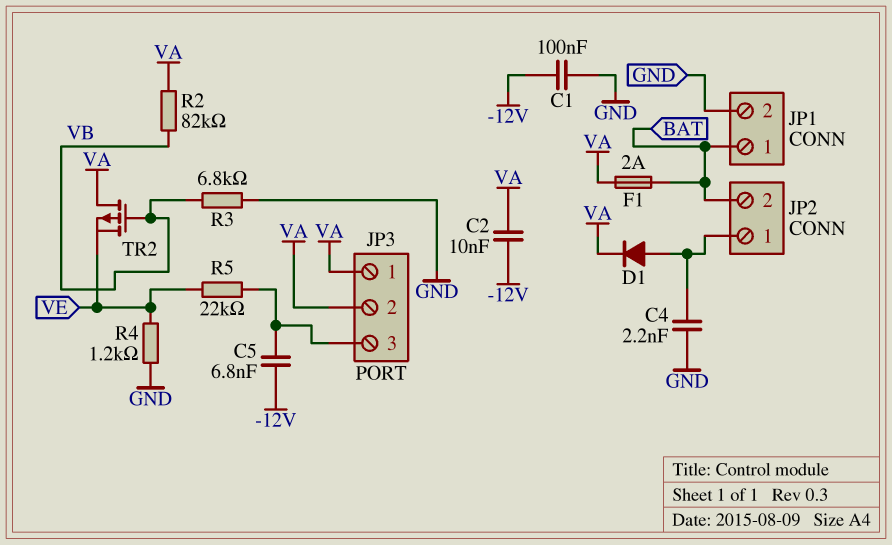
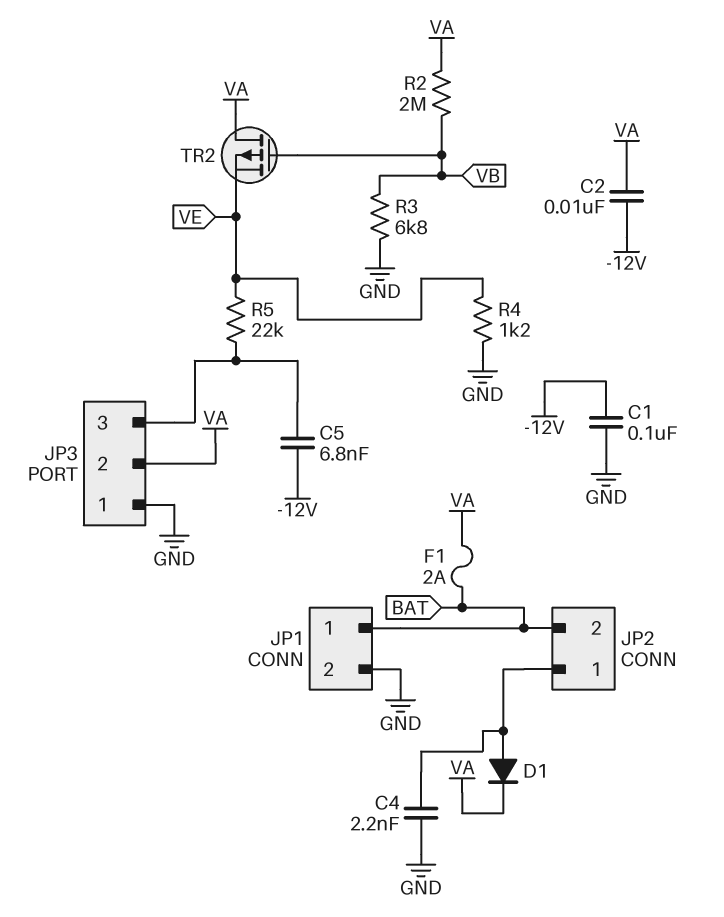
JP3 pin 1: VA -> GND
R2: 82k (VA, VB) -> 2M (VA, VB)

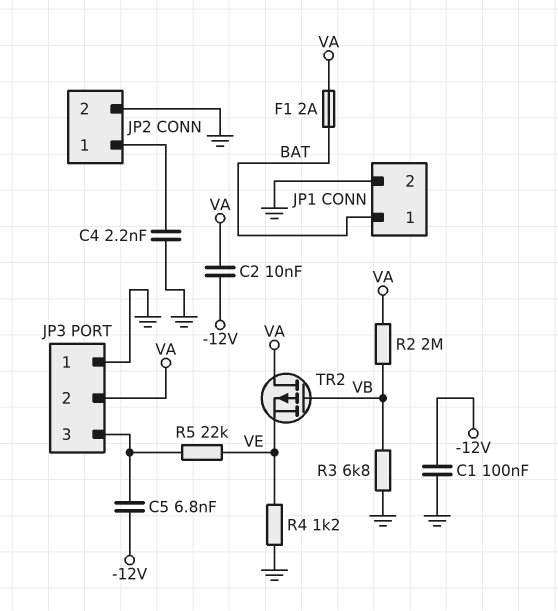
D1: diode (A JP2/1, K VA) -> none
JP2 pin 2: BAT -> GND

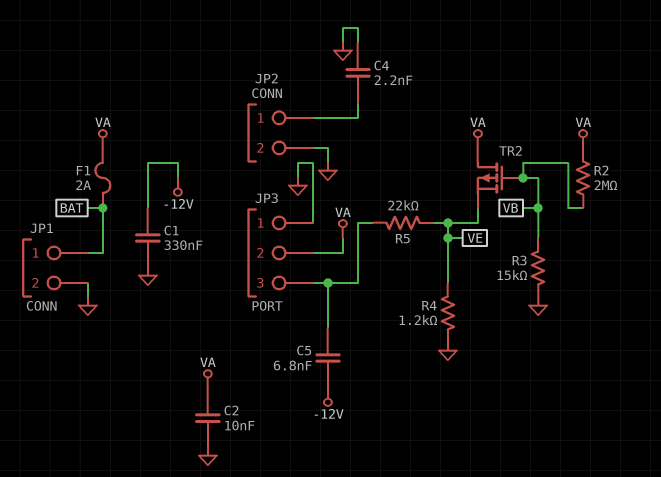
C1: 100nF (-12V, GND) -> 330nF (-12V, GND)
C2: 10nF (-12V, VA) -> 10nF (GND, VA)
R3: 6.8k (GND, VB) -> 15k (GND, VB)

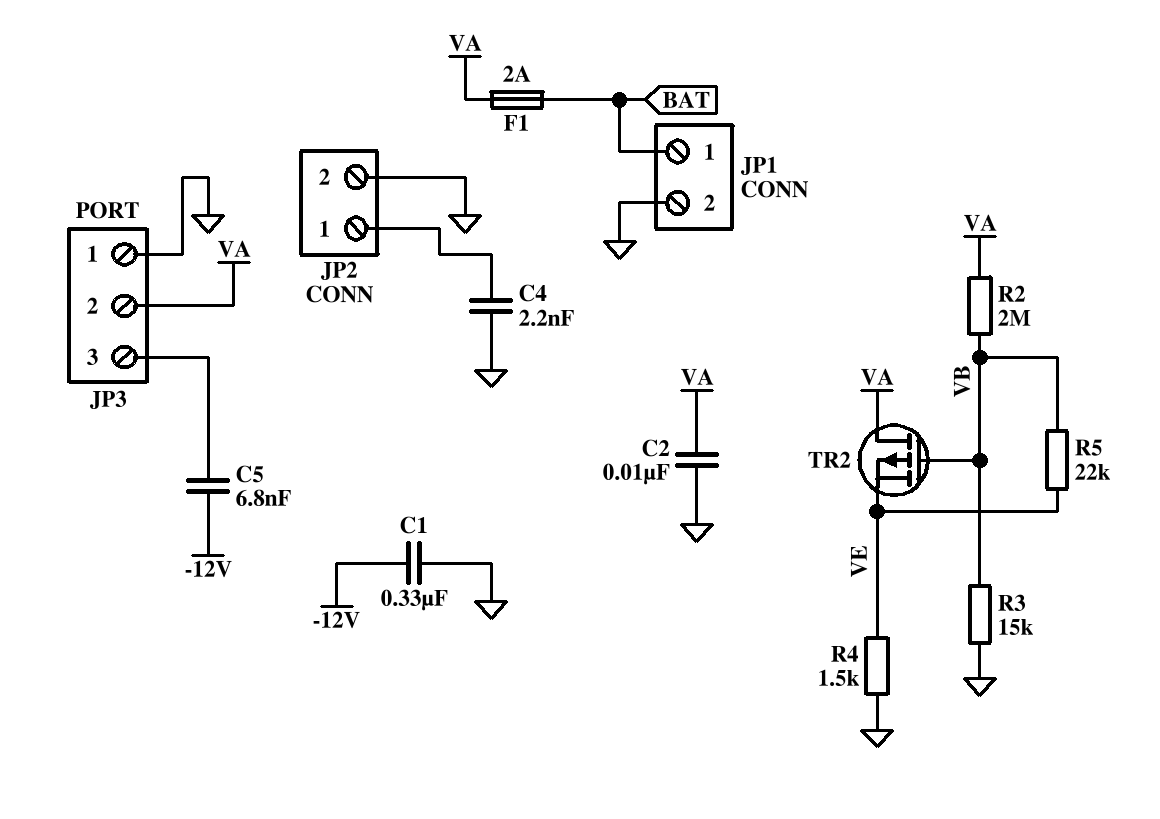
R4: 1.2k (GND, VE) -> 1.5k (GND, VE)
R5: 22k (JP3/3, VE) -> 22k (VB, VE)

